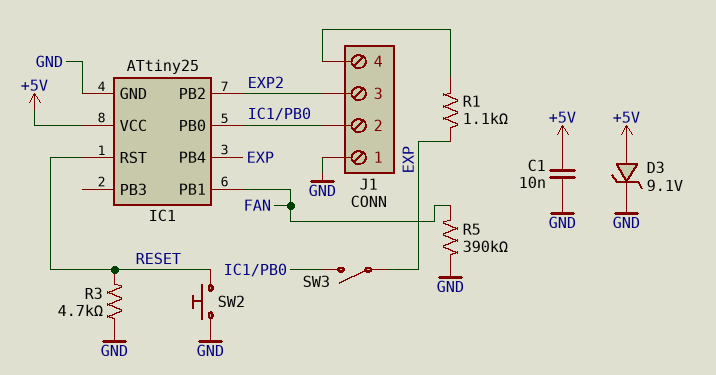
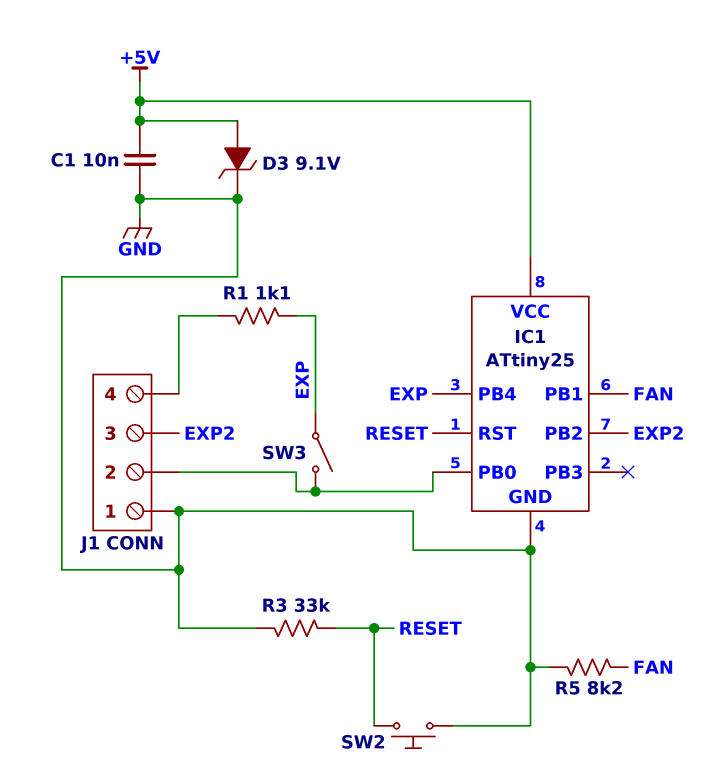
R3: 4.7k (GND, RESET) -> 33k (GND, RESET)
R5: 390k (FAN, GND) -> 8.2k (FAN, GND)

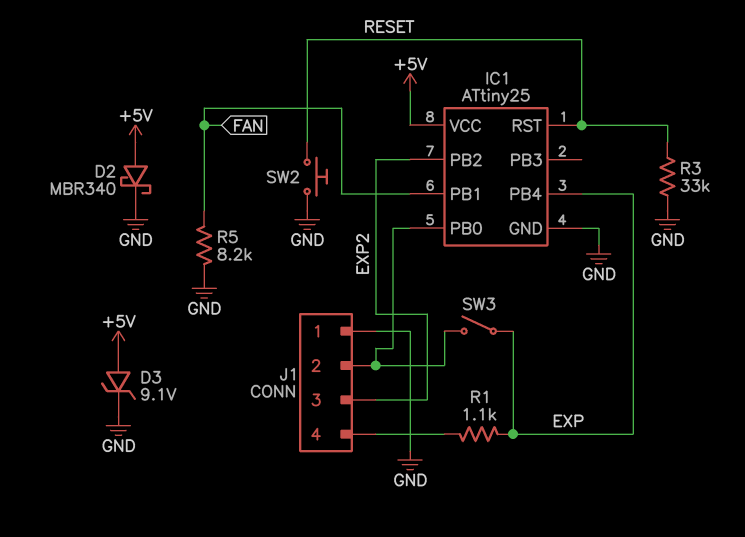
C1: 10nF (+5V, GND) -> none
D2: none -> schottky MBR340 (A +5V, K GND)

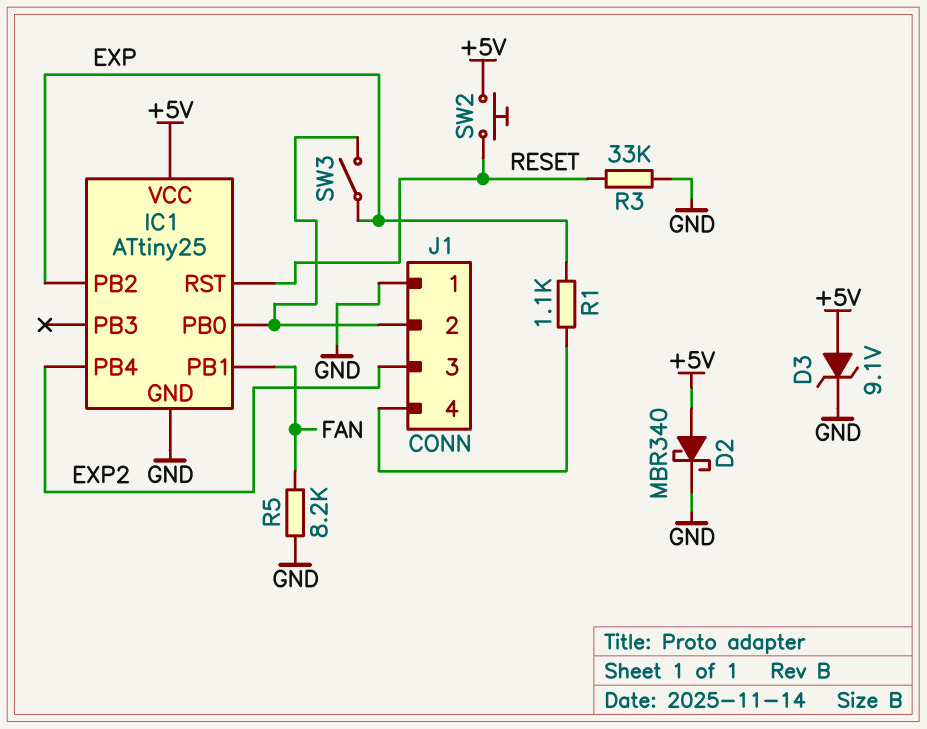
IC1 pin PB2: EXP2 -> EXP
IC1 pin PB4: EXP -> EXP2
SW2: button (GND, RESET) -> button (+5V, RESET)

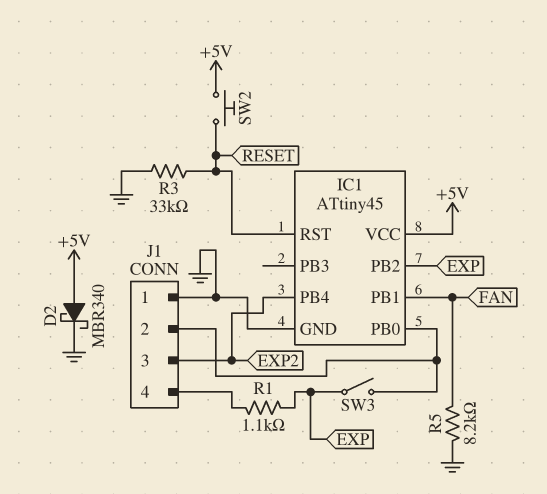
D3: zener 9.1V (A +5V, K GND) -> none
IC1: ATtiny25 -> ATtiny45

